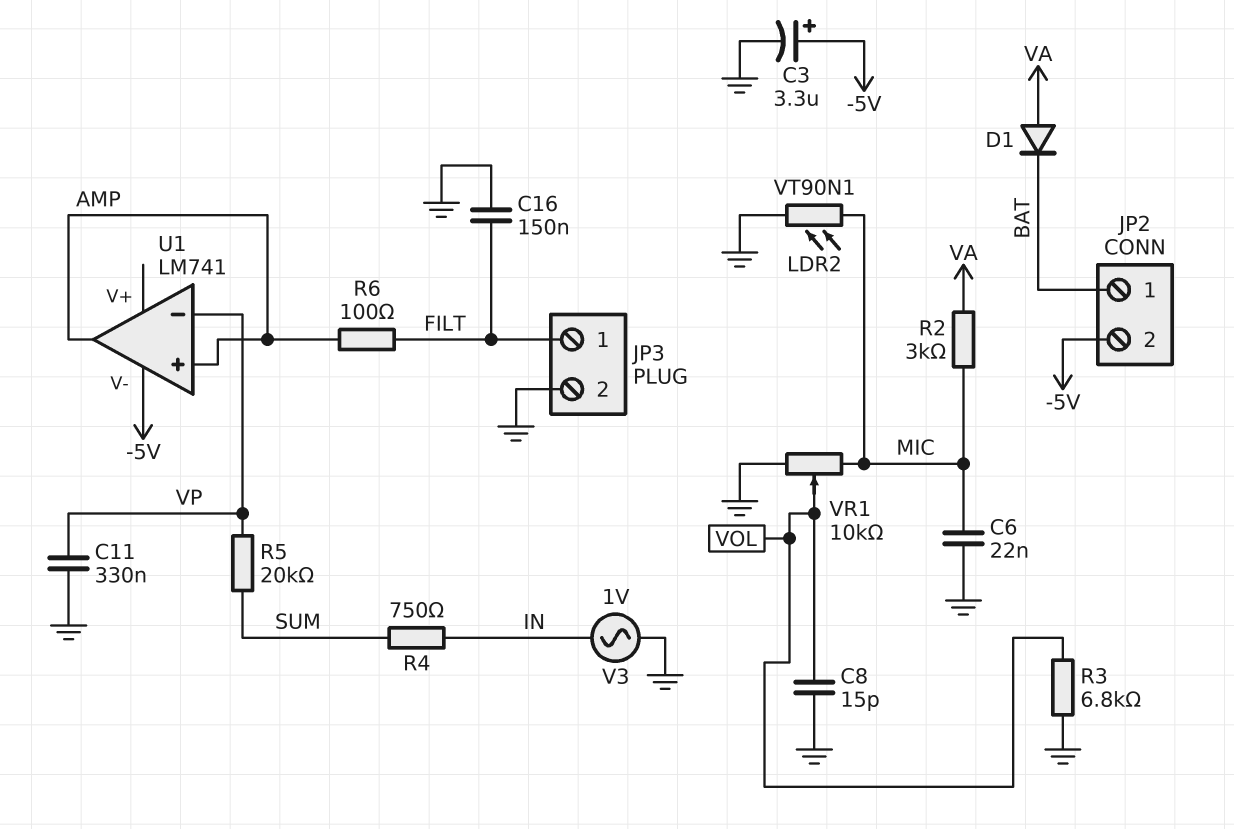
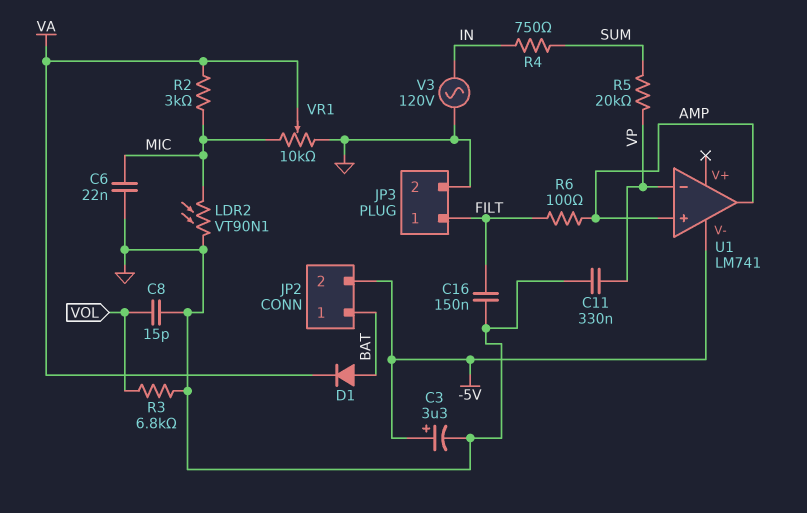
D1: diode (A VA, K BAT) -> diode (A BAT, K VA)
V3: AC 1V (GND, IN) -> AC 120V (GND, IN)
VR1: 10k (GND, MIC, wiper VOL) -> 10k (GND, MIC, wiper VA)

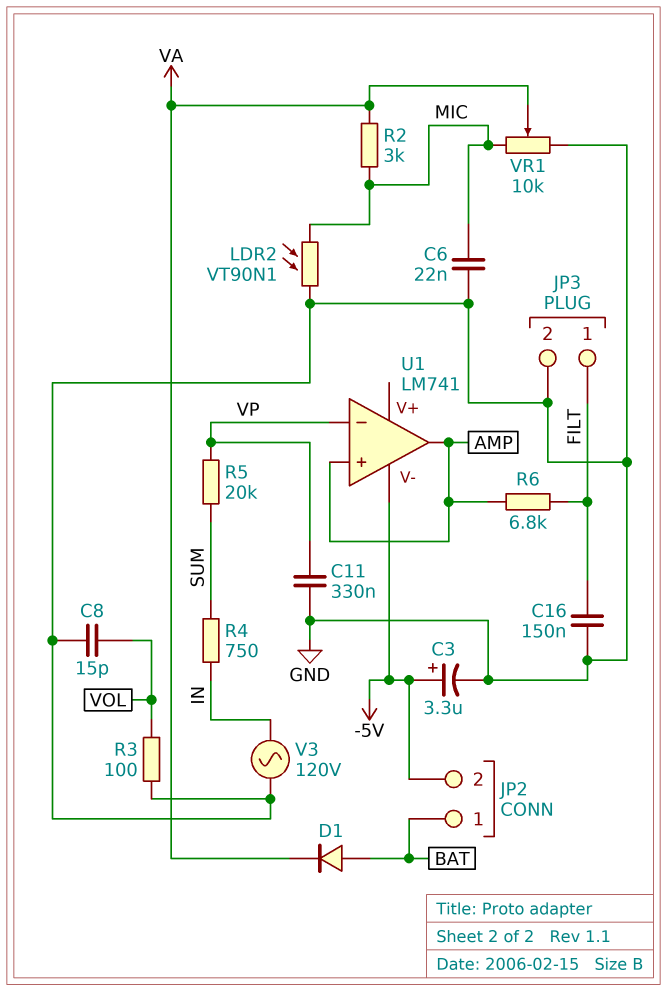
R3: 6.8k (GND, VOL) -> 100 (GND, VOL)
R6: 100 (AMP, FILT) -> 6.8k (AMP, FILT)

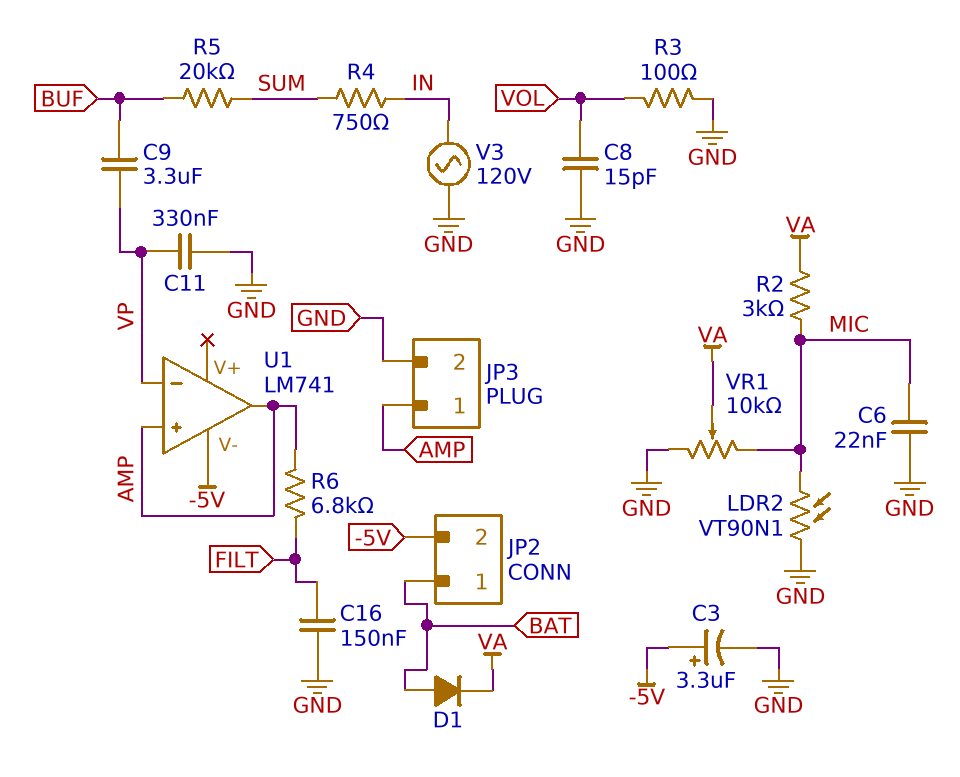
C9: none -> 3.3uF (BUF, VP)
JP3 pin 1: FILT -> AMP
R5: 20k (SUM, VP) -> 20k (BUF, SUM)

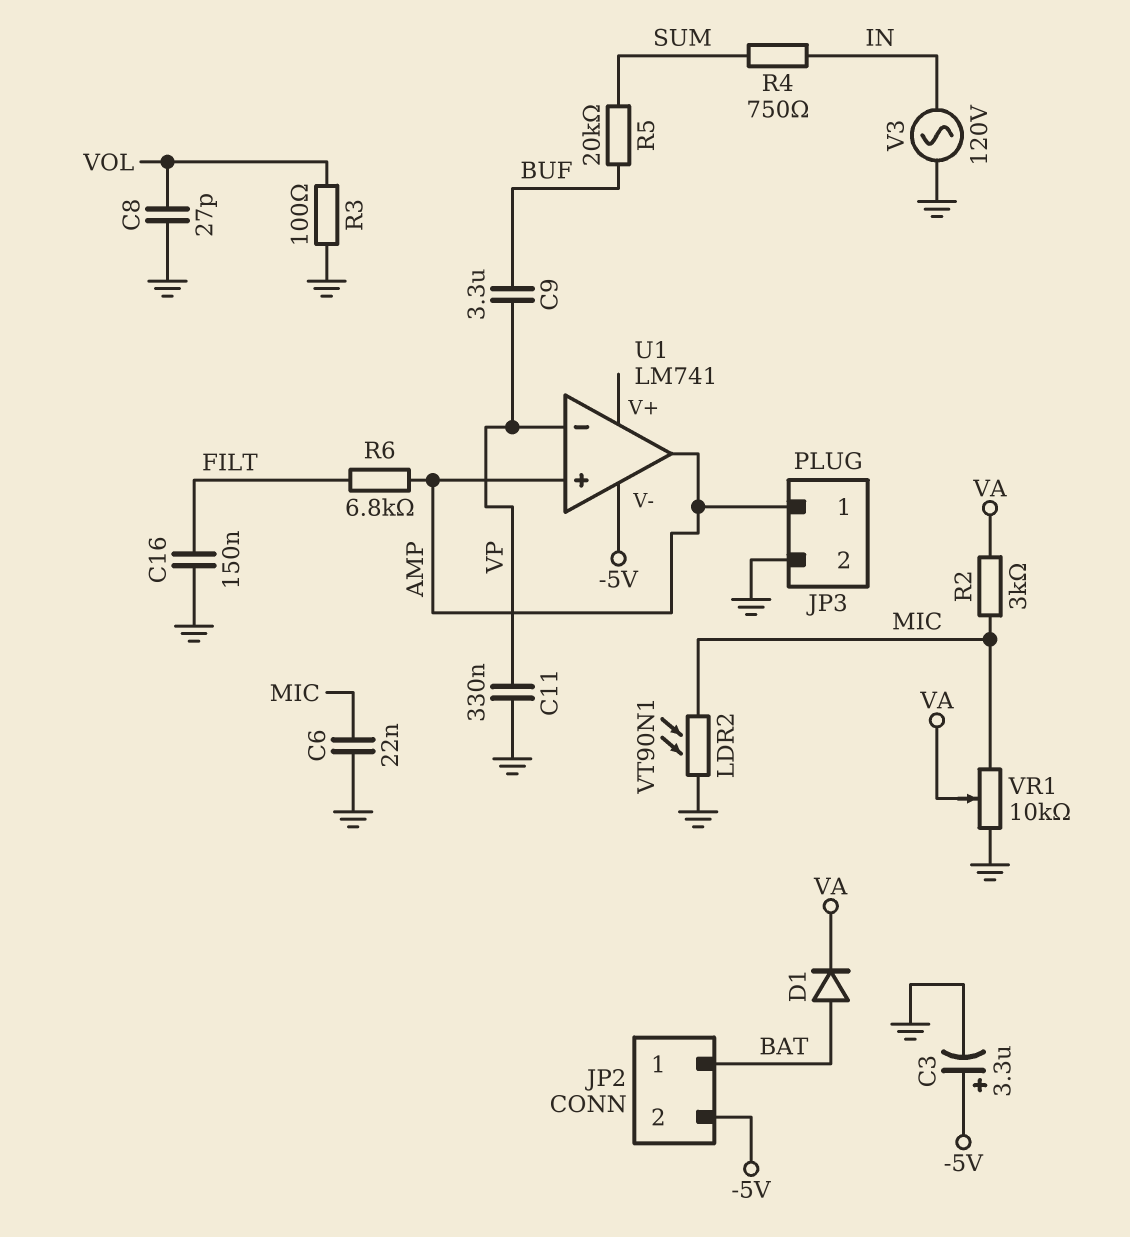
C8: 15pF (GND, VOL) -> 27pF (GND, VOL)

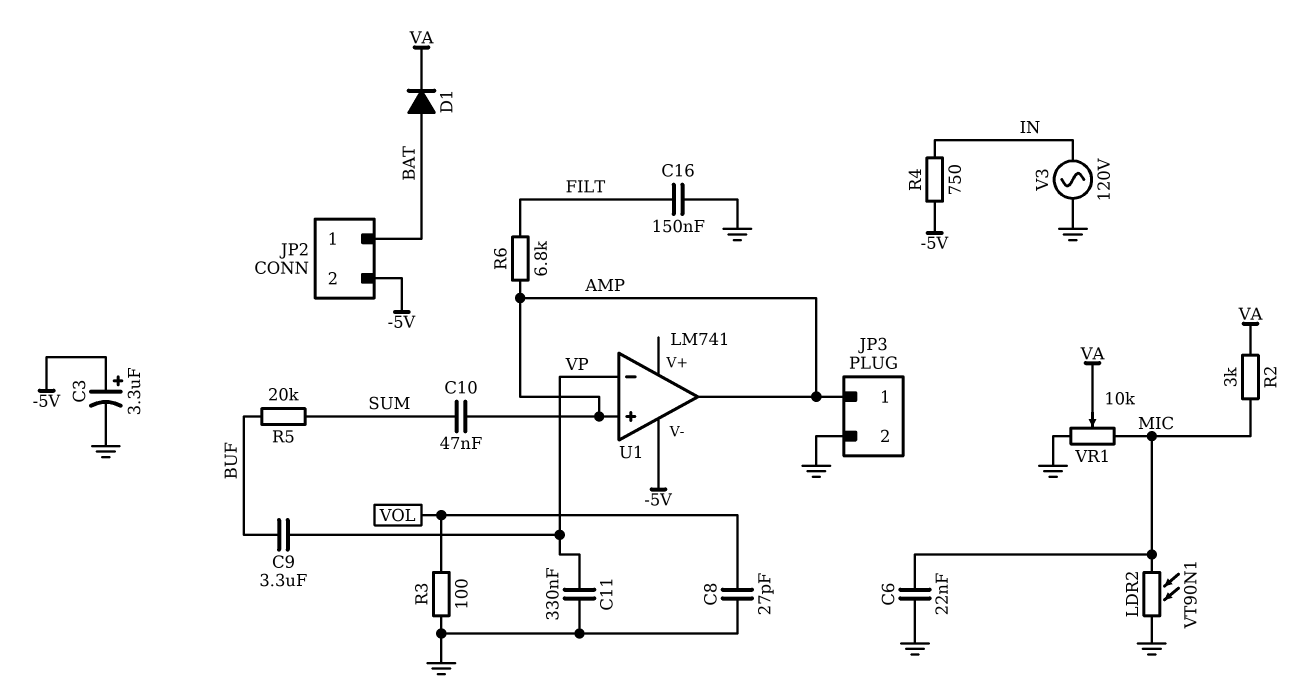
C10: none -> 47nF (AMP, SUM)
R4: 750 (IN, SUM) -> 750 (-5V, IN)

